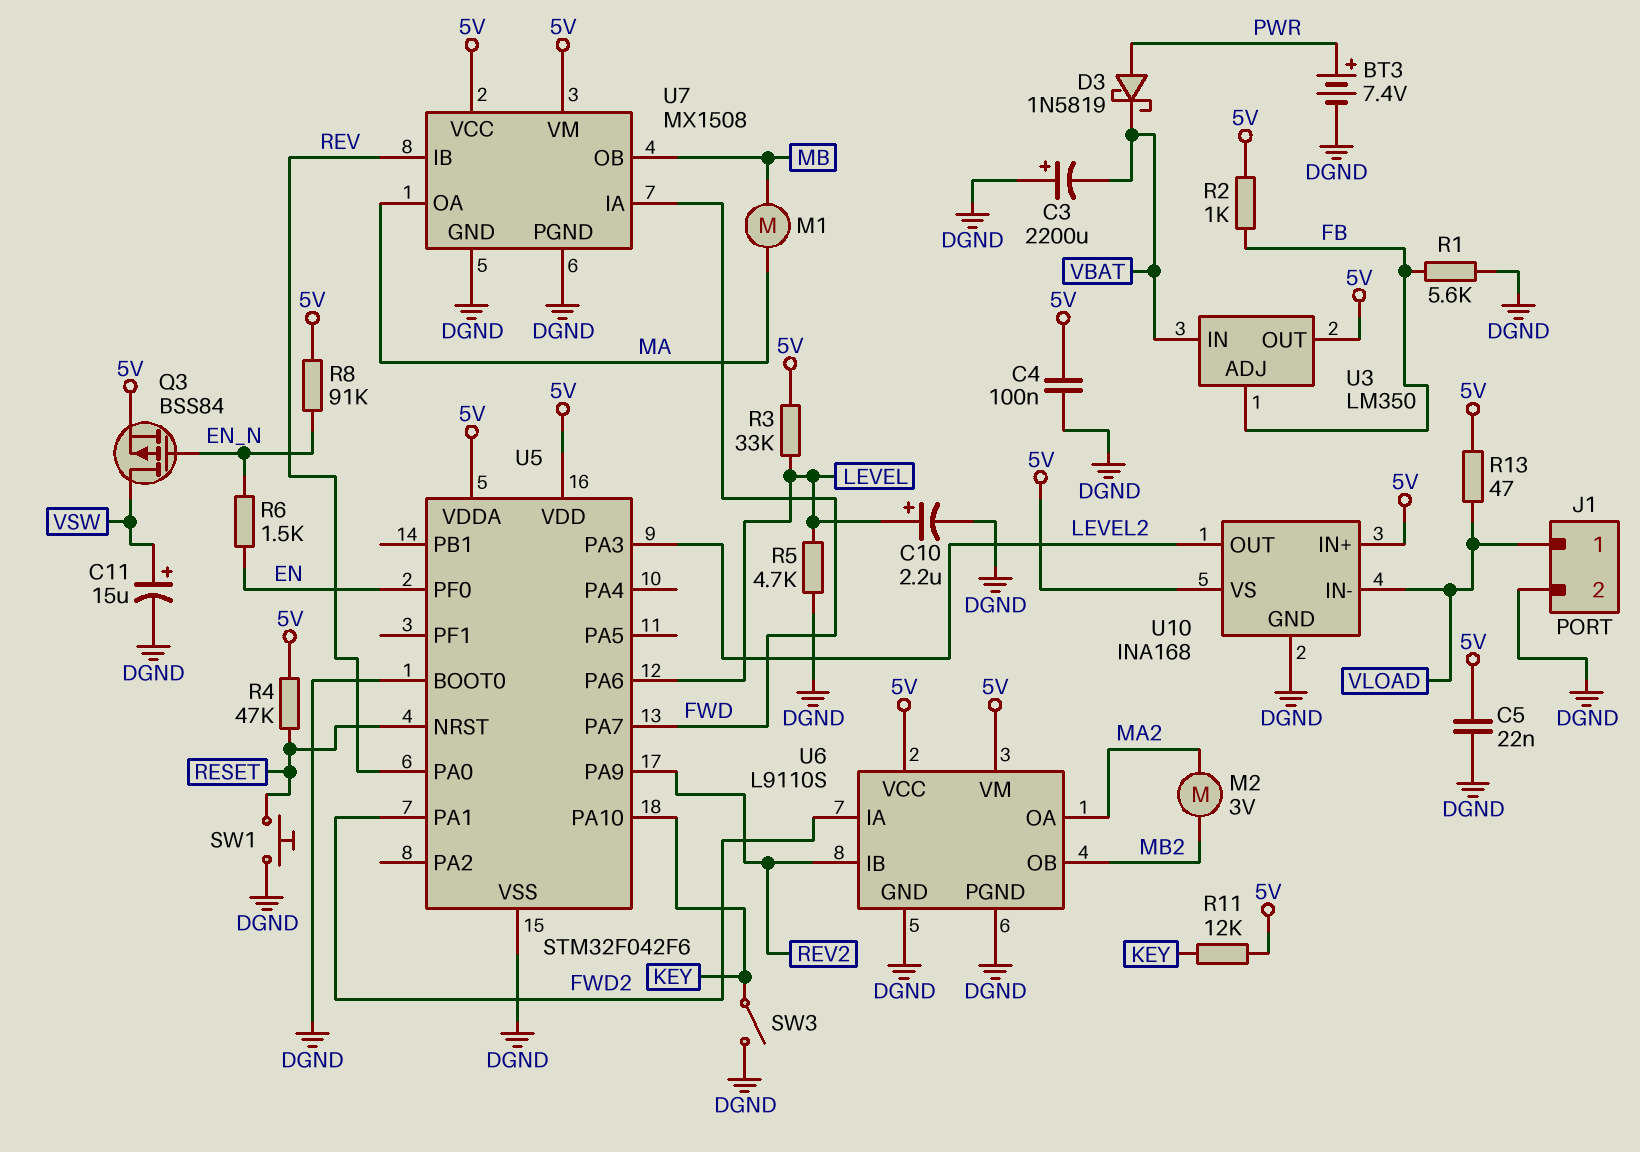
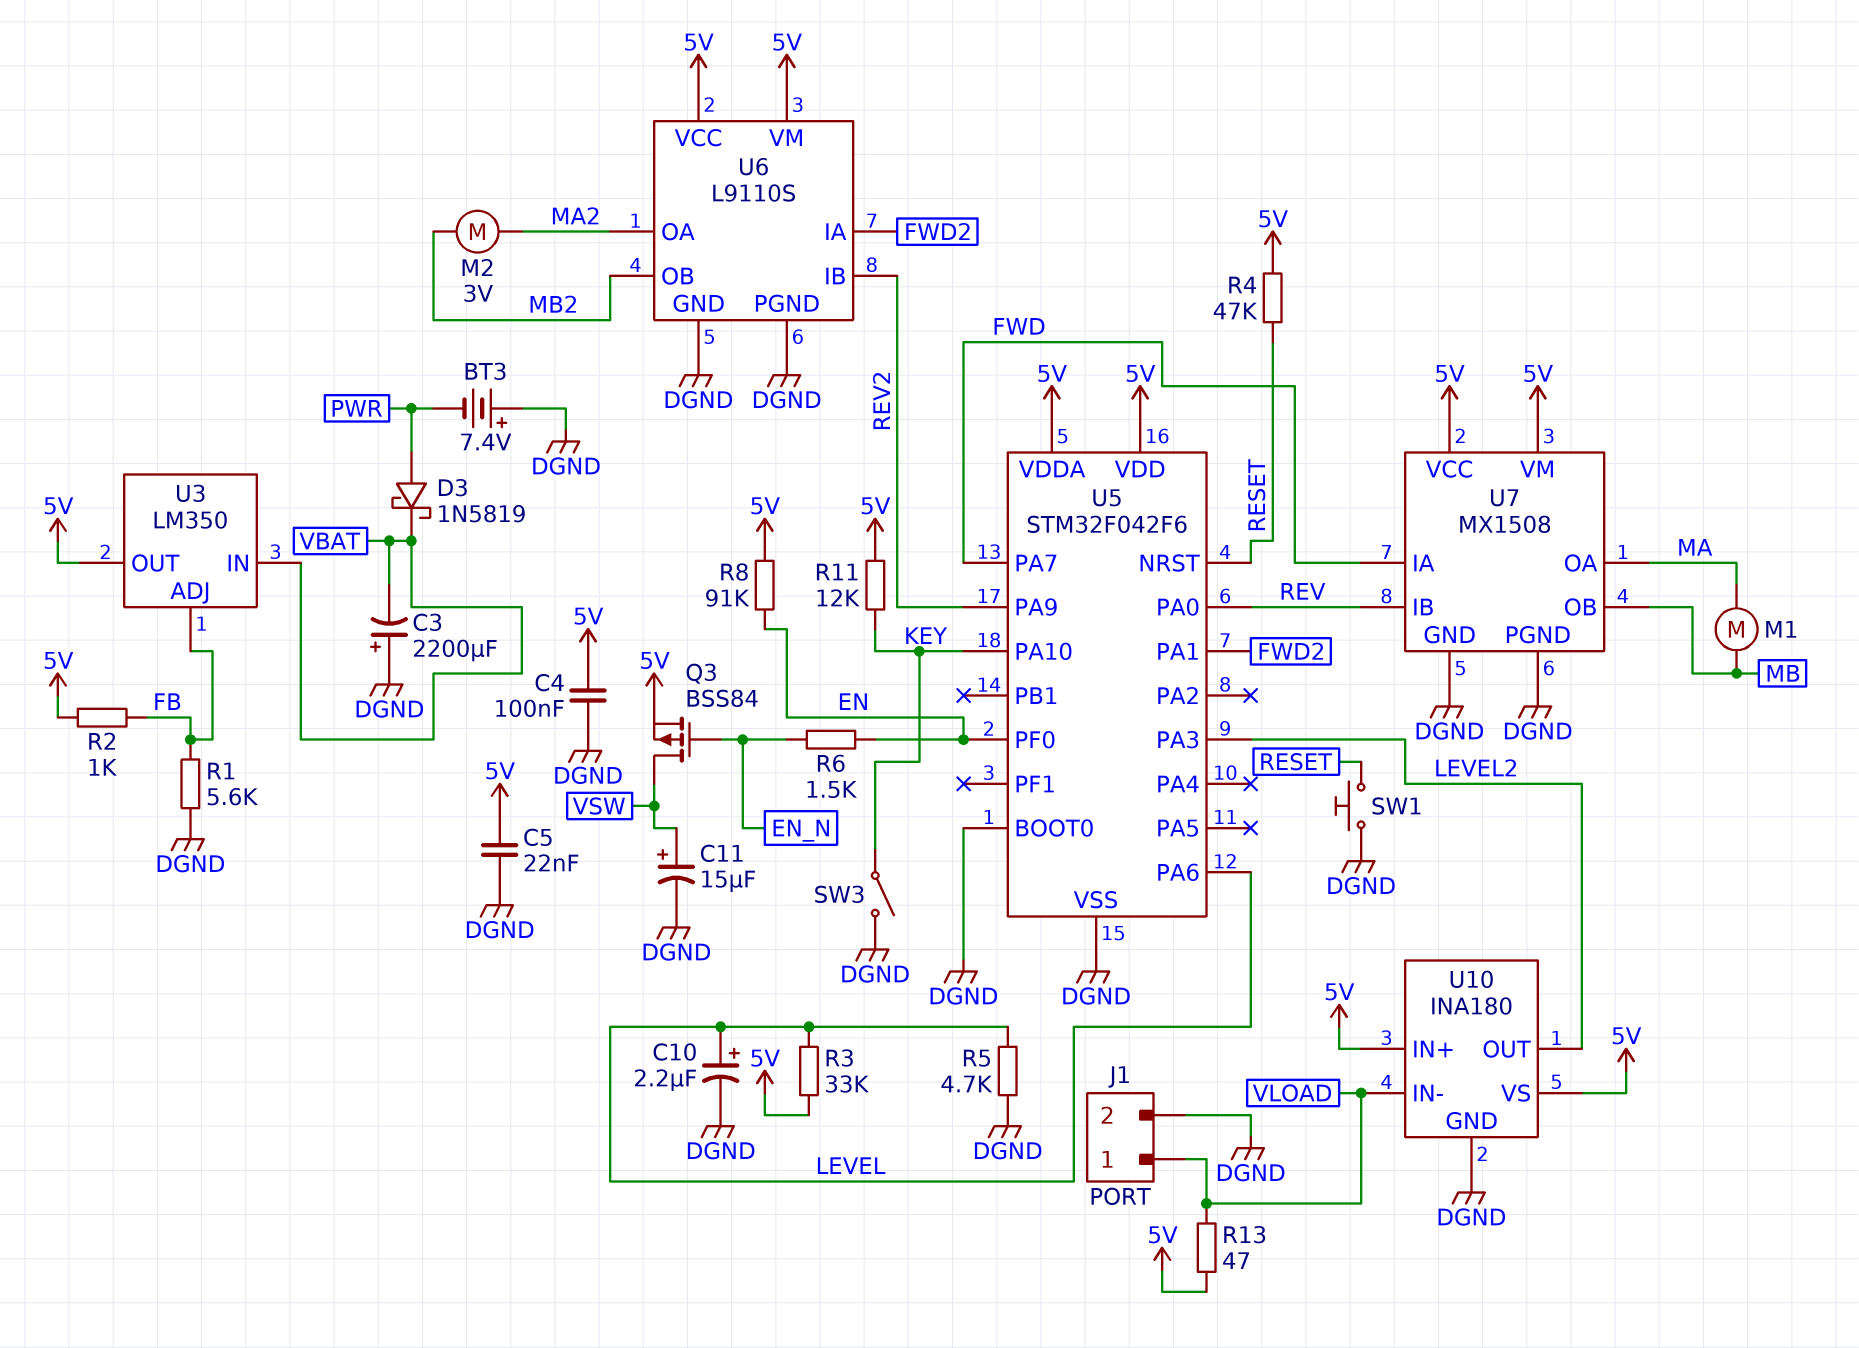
BT3: 7.4V (plus PWR, minus DGND) -> 7.4V (plus DGND, minus PWR)
R8: 91k (5V, EN_N) -> 91k (5V, EN)
U10: INA168 -> INA180

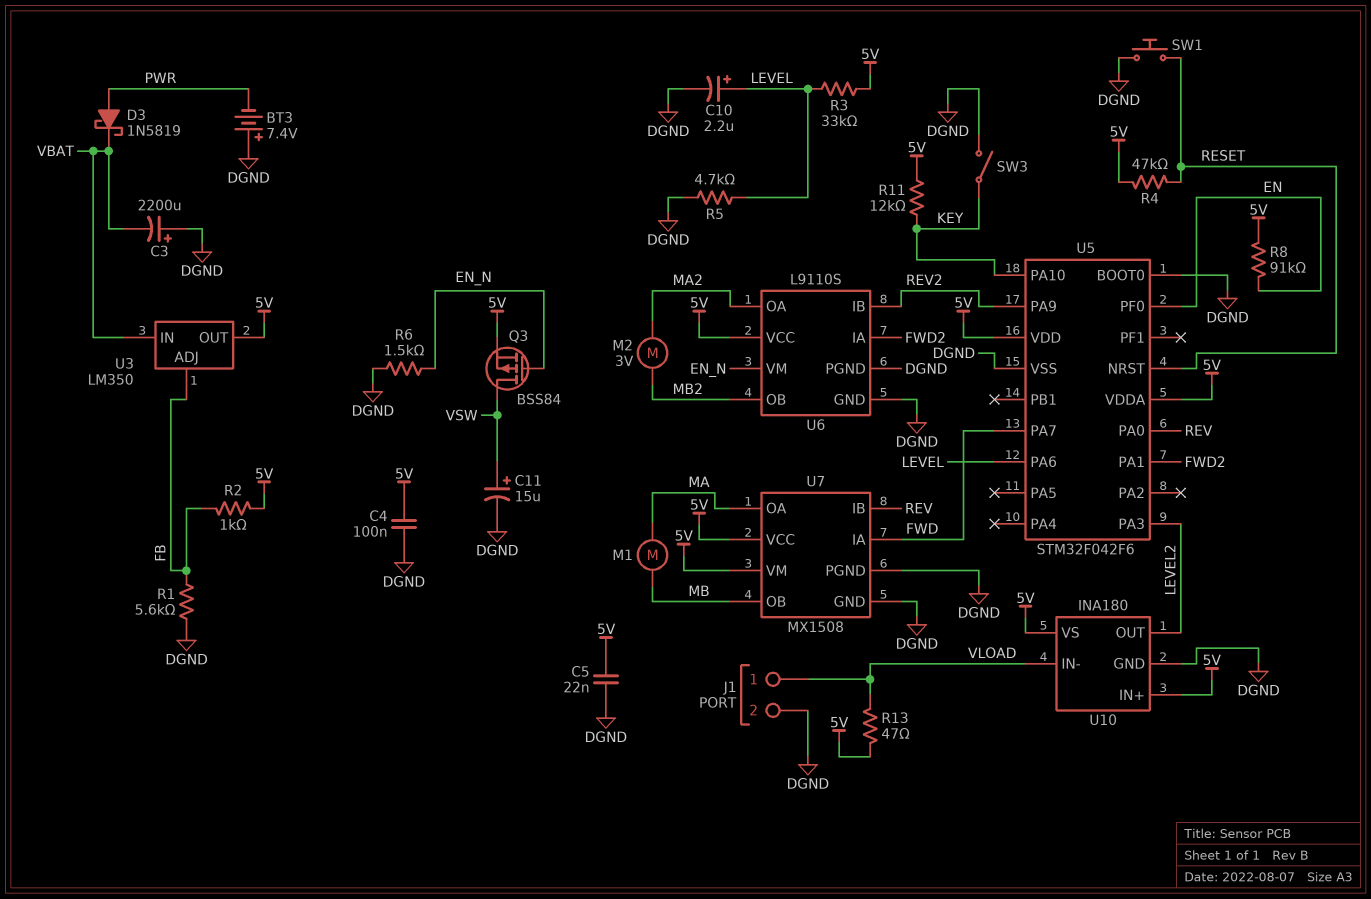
R6: 1.5k (EN, EN_N) -> 1.5k (DGND, EN_N)
U6 pin VM: 5V -> EN_N

